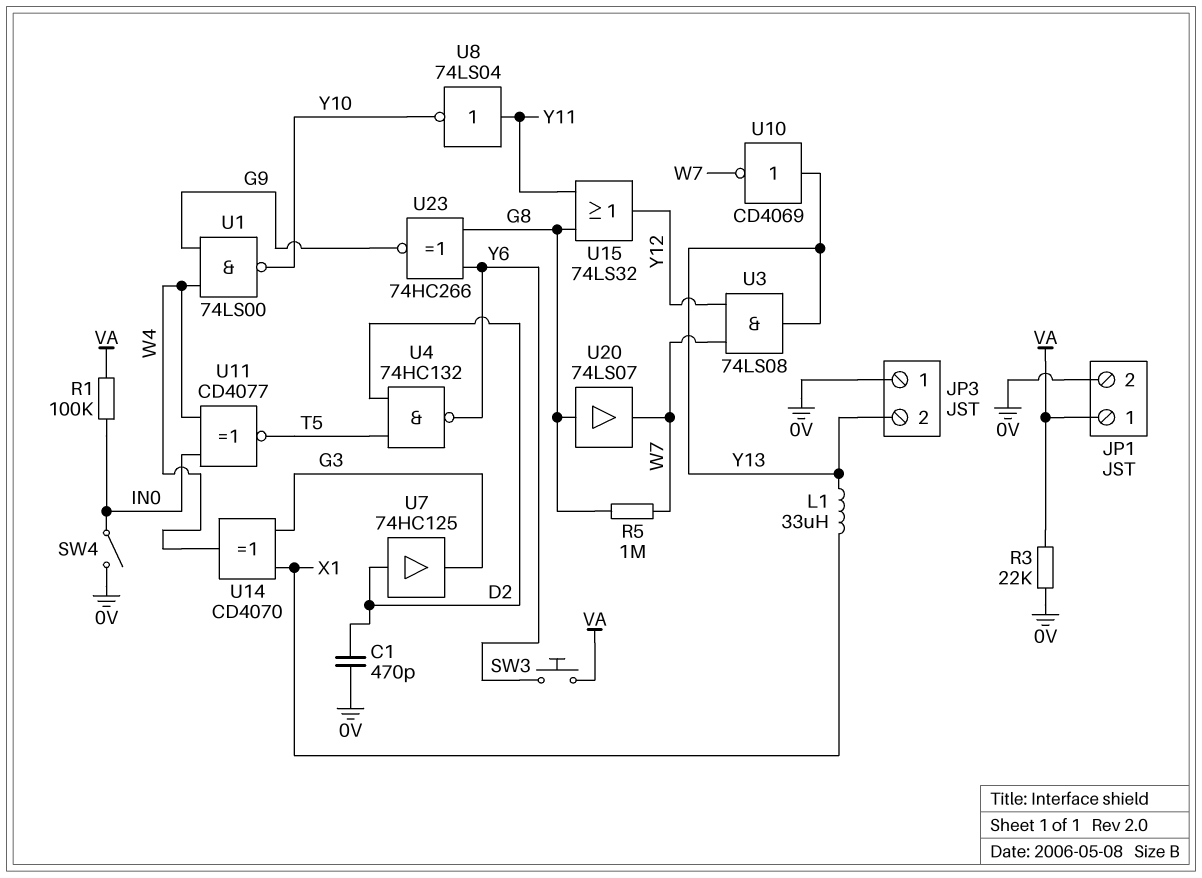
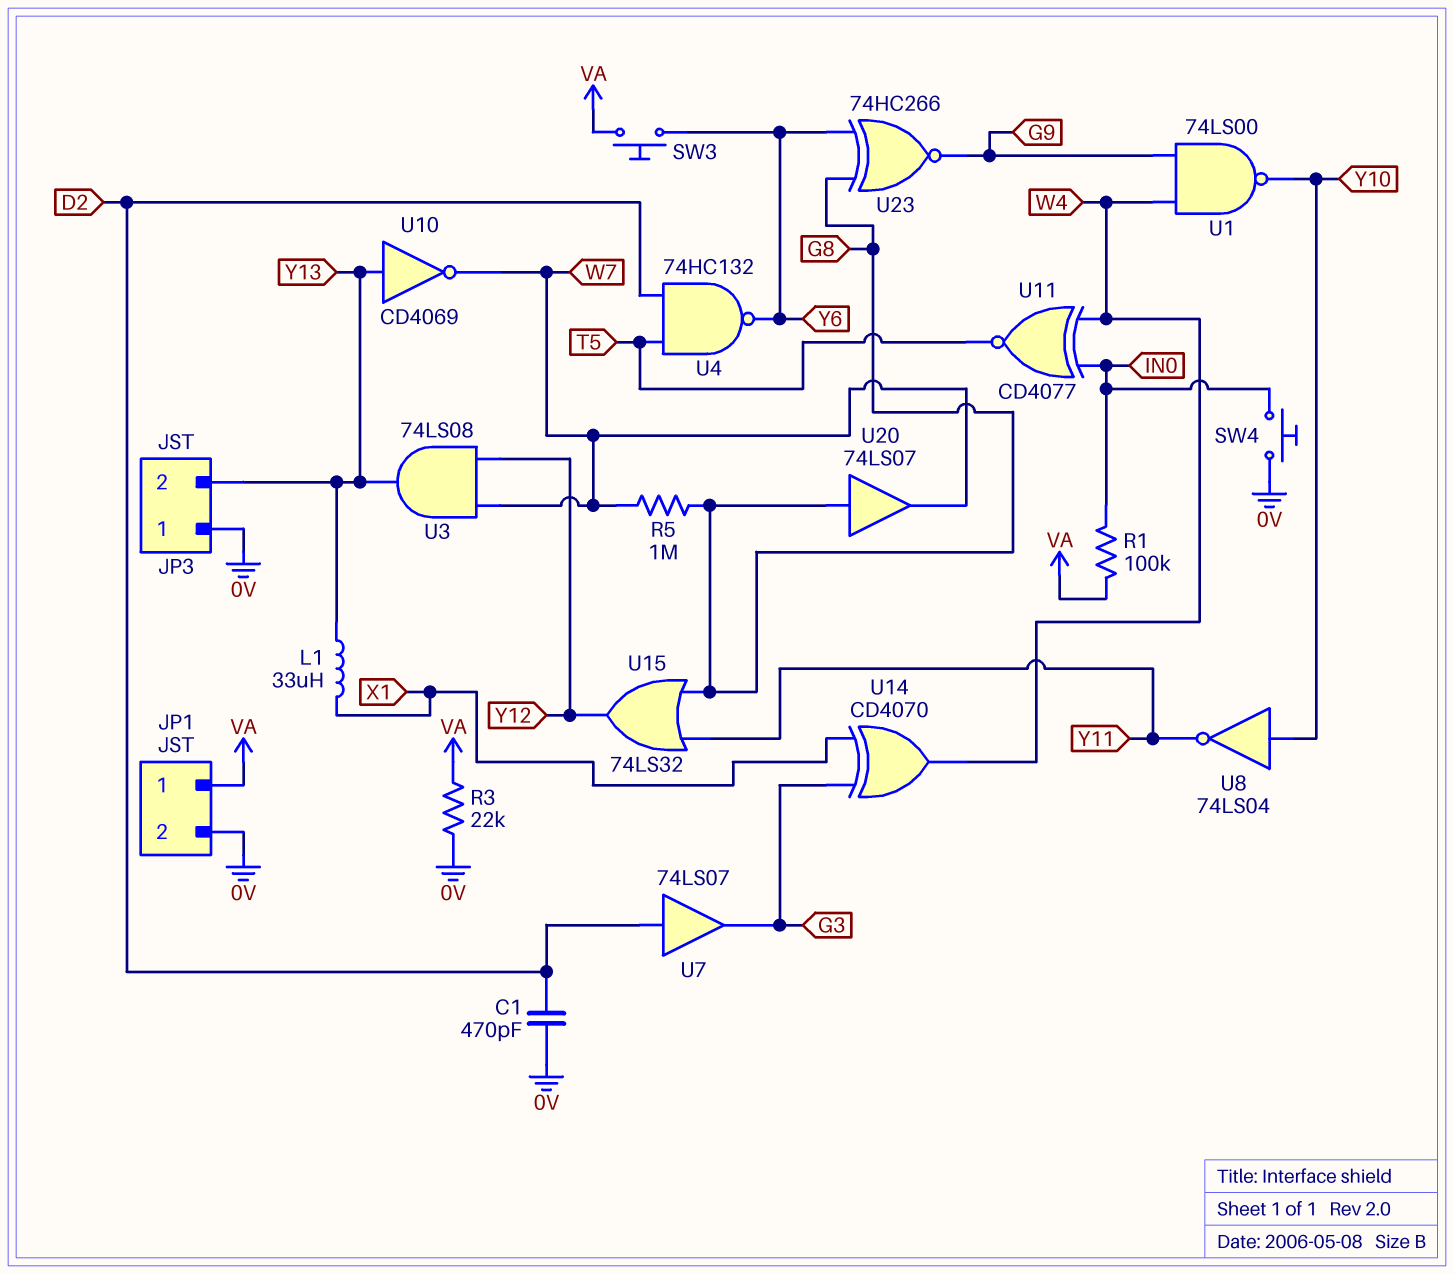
SW4: switch (0V, IN0) -> button (0V, IN0)
U7: buffer 74HC125 (in D2, out G3) -> buffer 74LS07 (in D2, out G3)
U8: NOT 74LS04 (in Y11, out Y10) -> NOT 74LS04 (in Y10, out Y11)

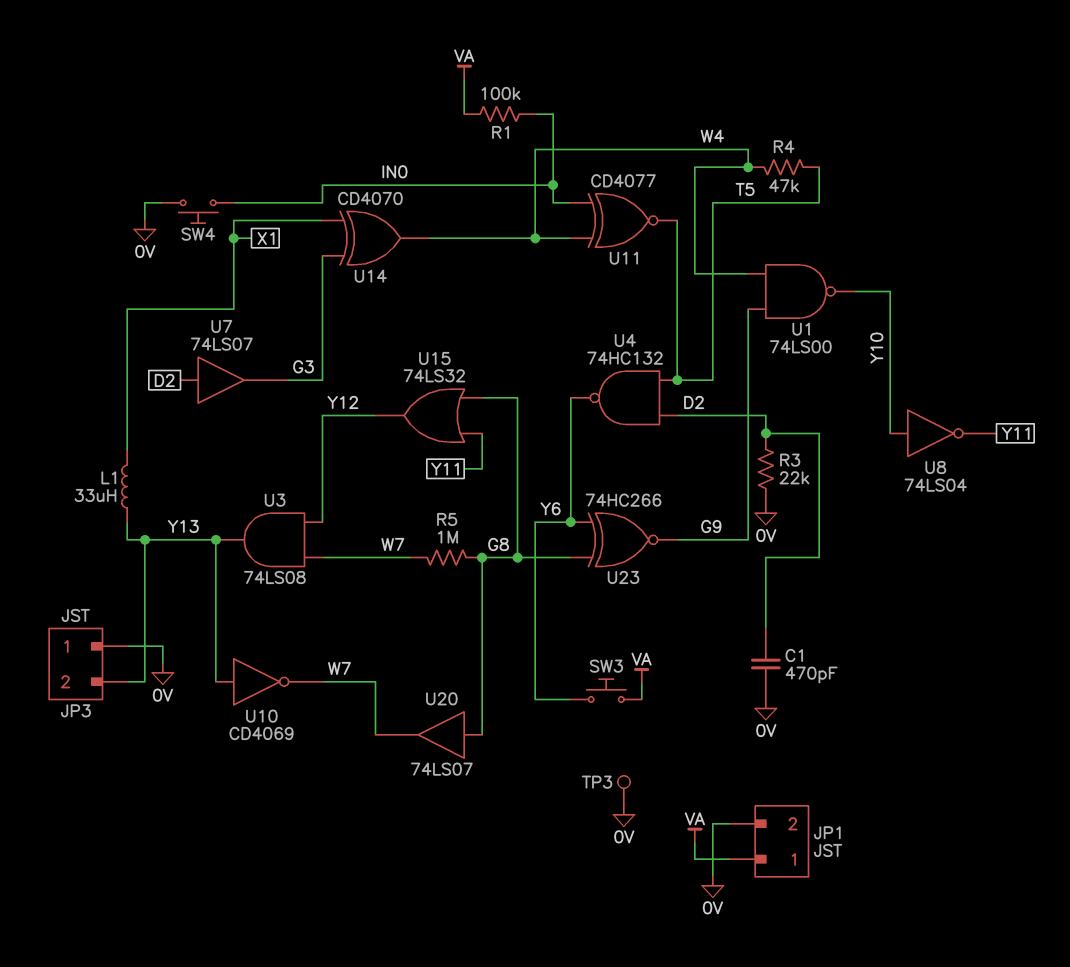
R3: 22k (0V, VA) -> 22k (0V, D2)
R4: none -> 47k (T5, W4)
TP3: none -> test point (0V)

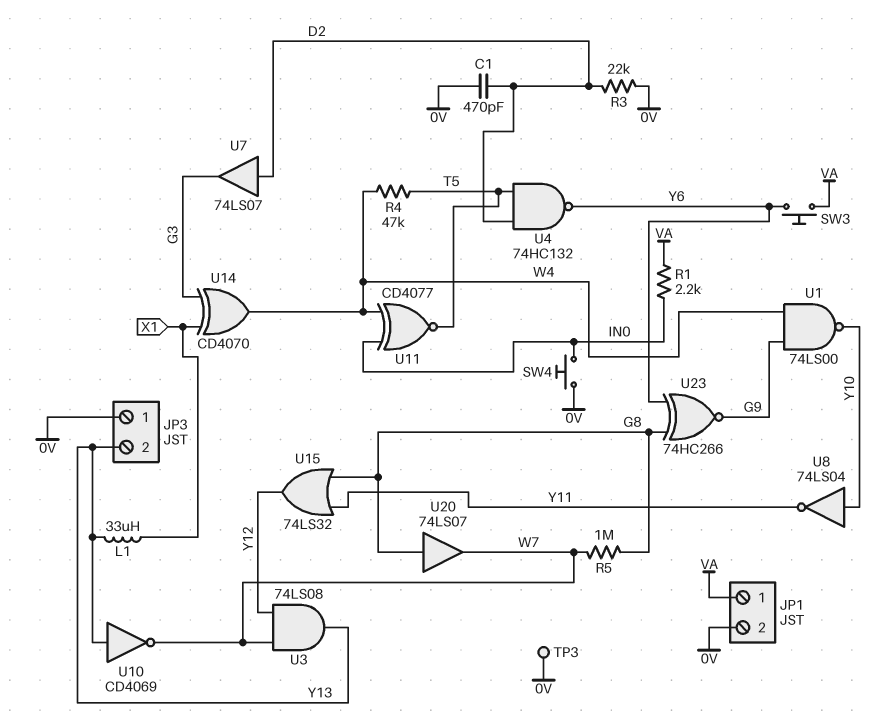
R1: 100k (IN0, VA) -> 2.2k (IN0, VA)

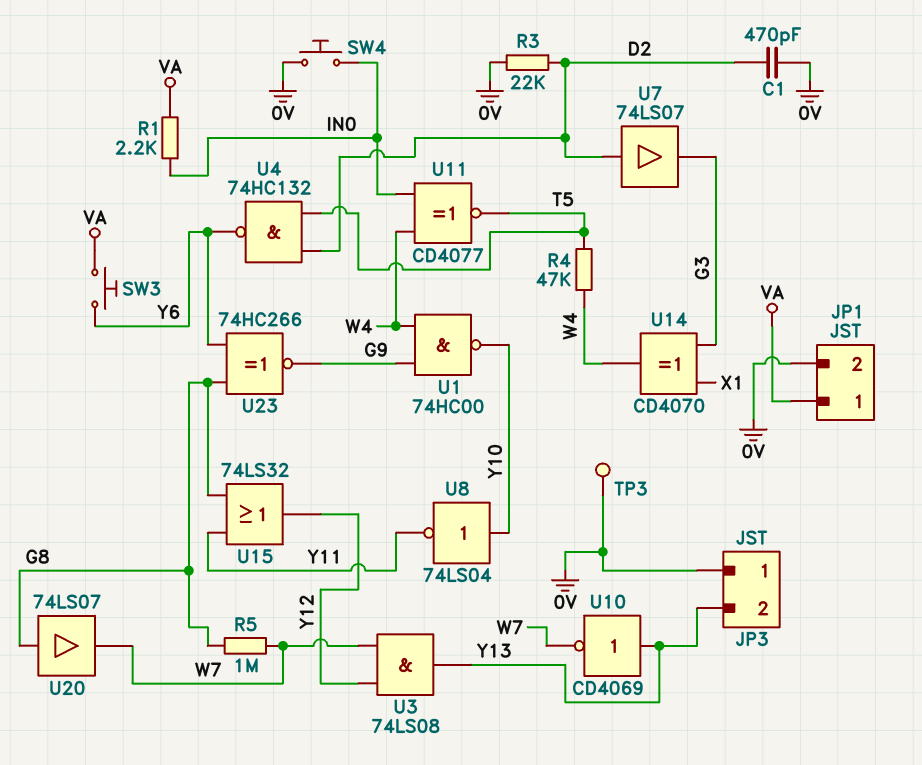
L1: 33uH (X1, Y13) -> none
U1: NAND 74LS00 (in G9, in W4, out Y10) -> NAND 74HC00 (in G9, in W4, out Y10)

